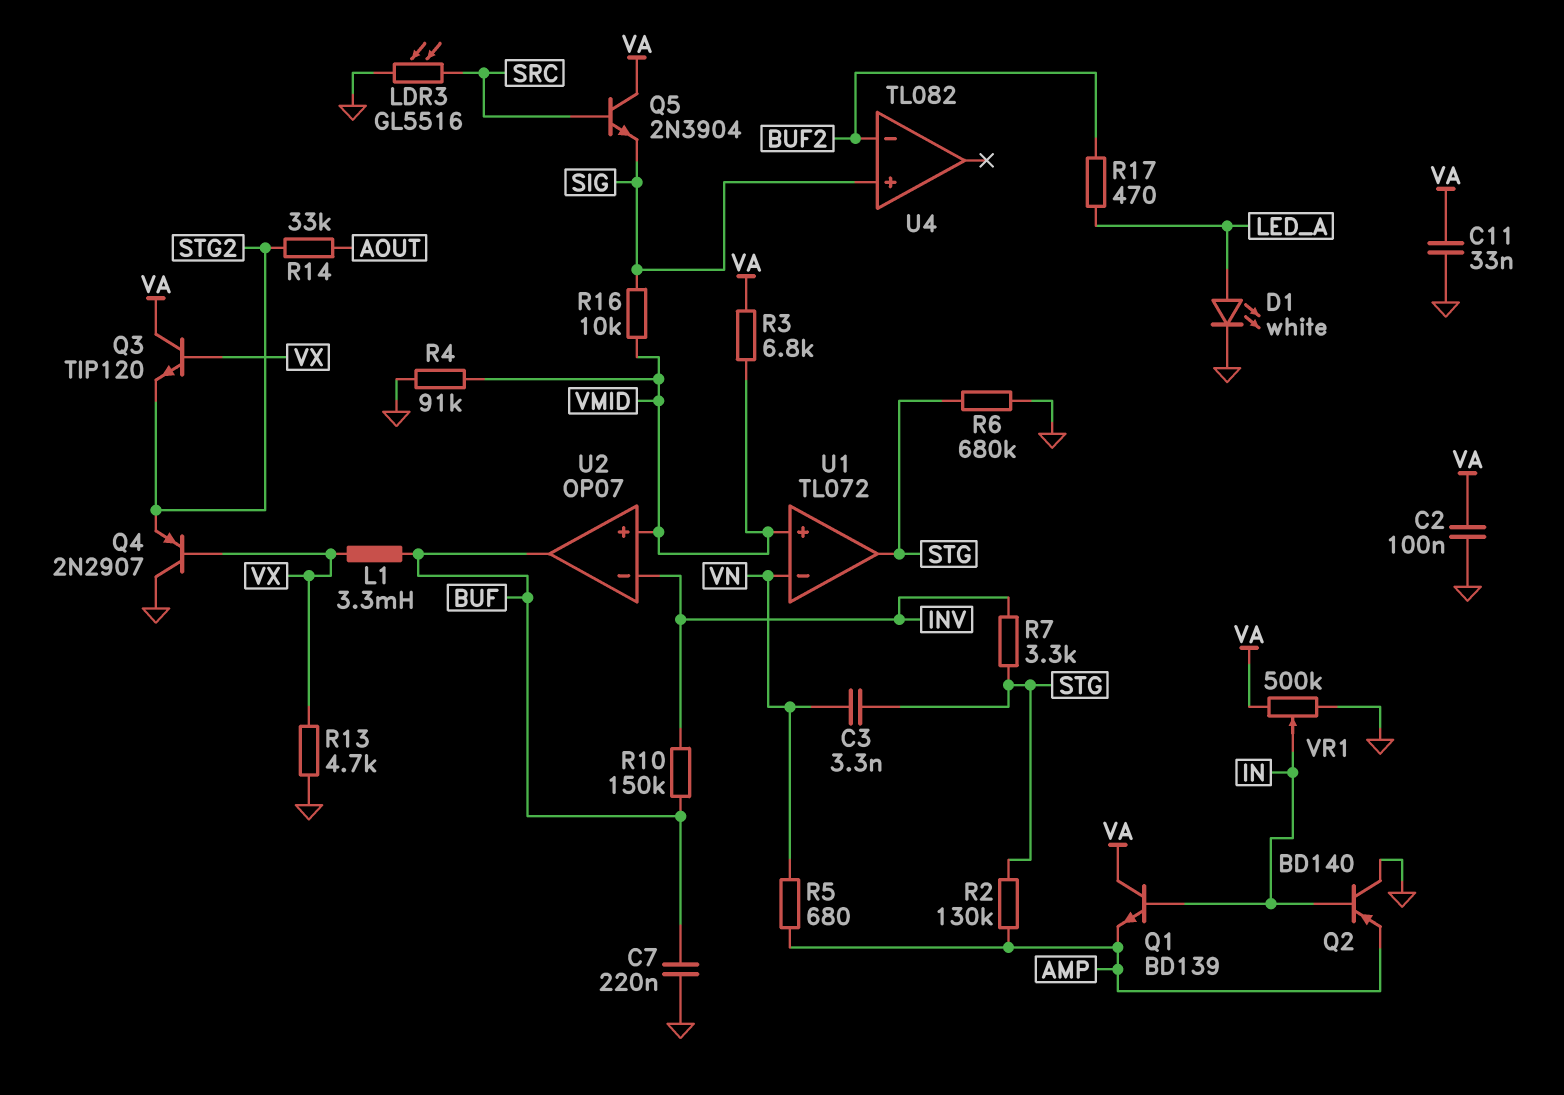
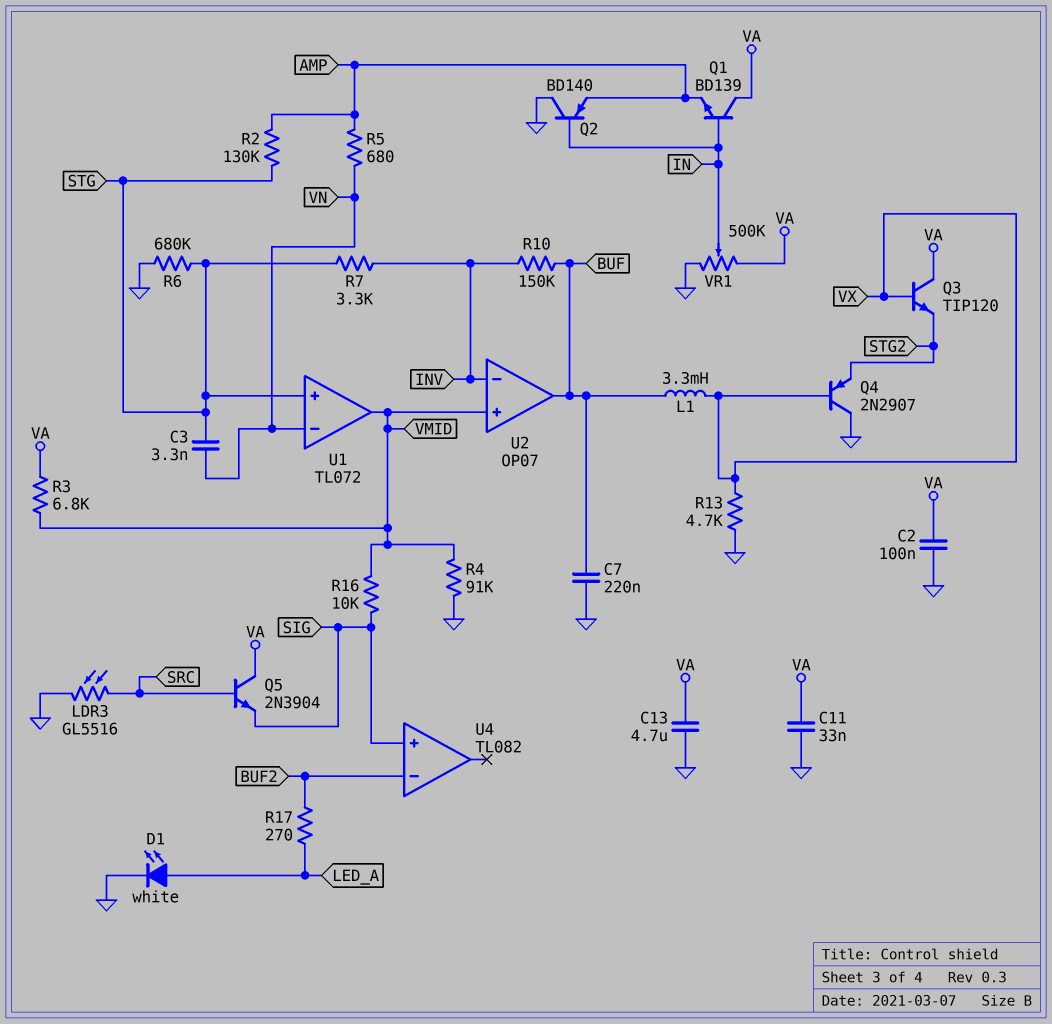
C13: none -> 4.7uF (GND, VA)
R14: 33k (AOUT, STG2) -> none
R17: 470 (BUF2, LED_A) -> 270 (BUF2, LED_A)
U1 pin in+: VMID -> STG
U1 pin out: STG -> VMID

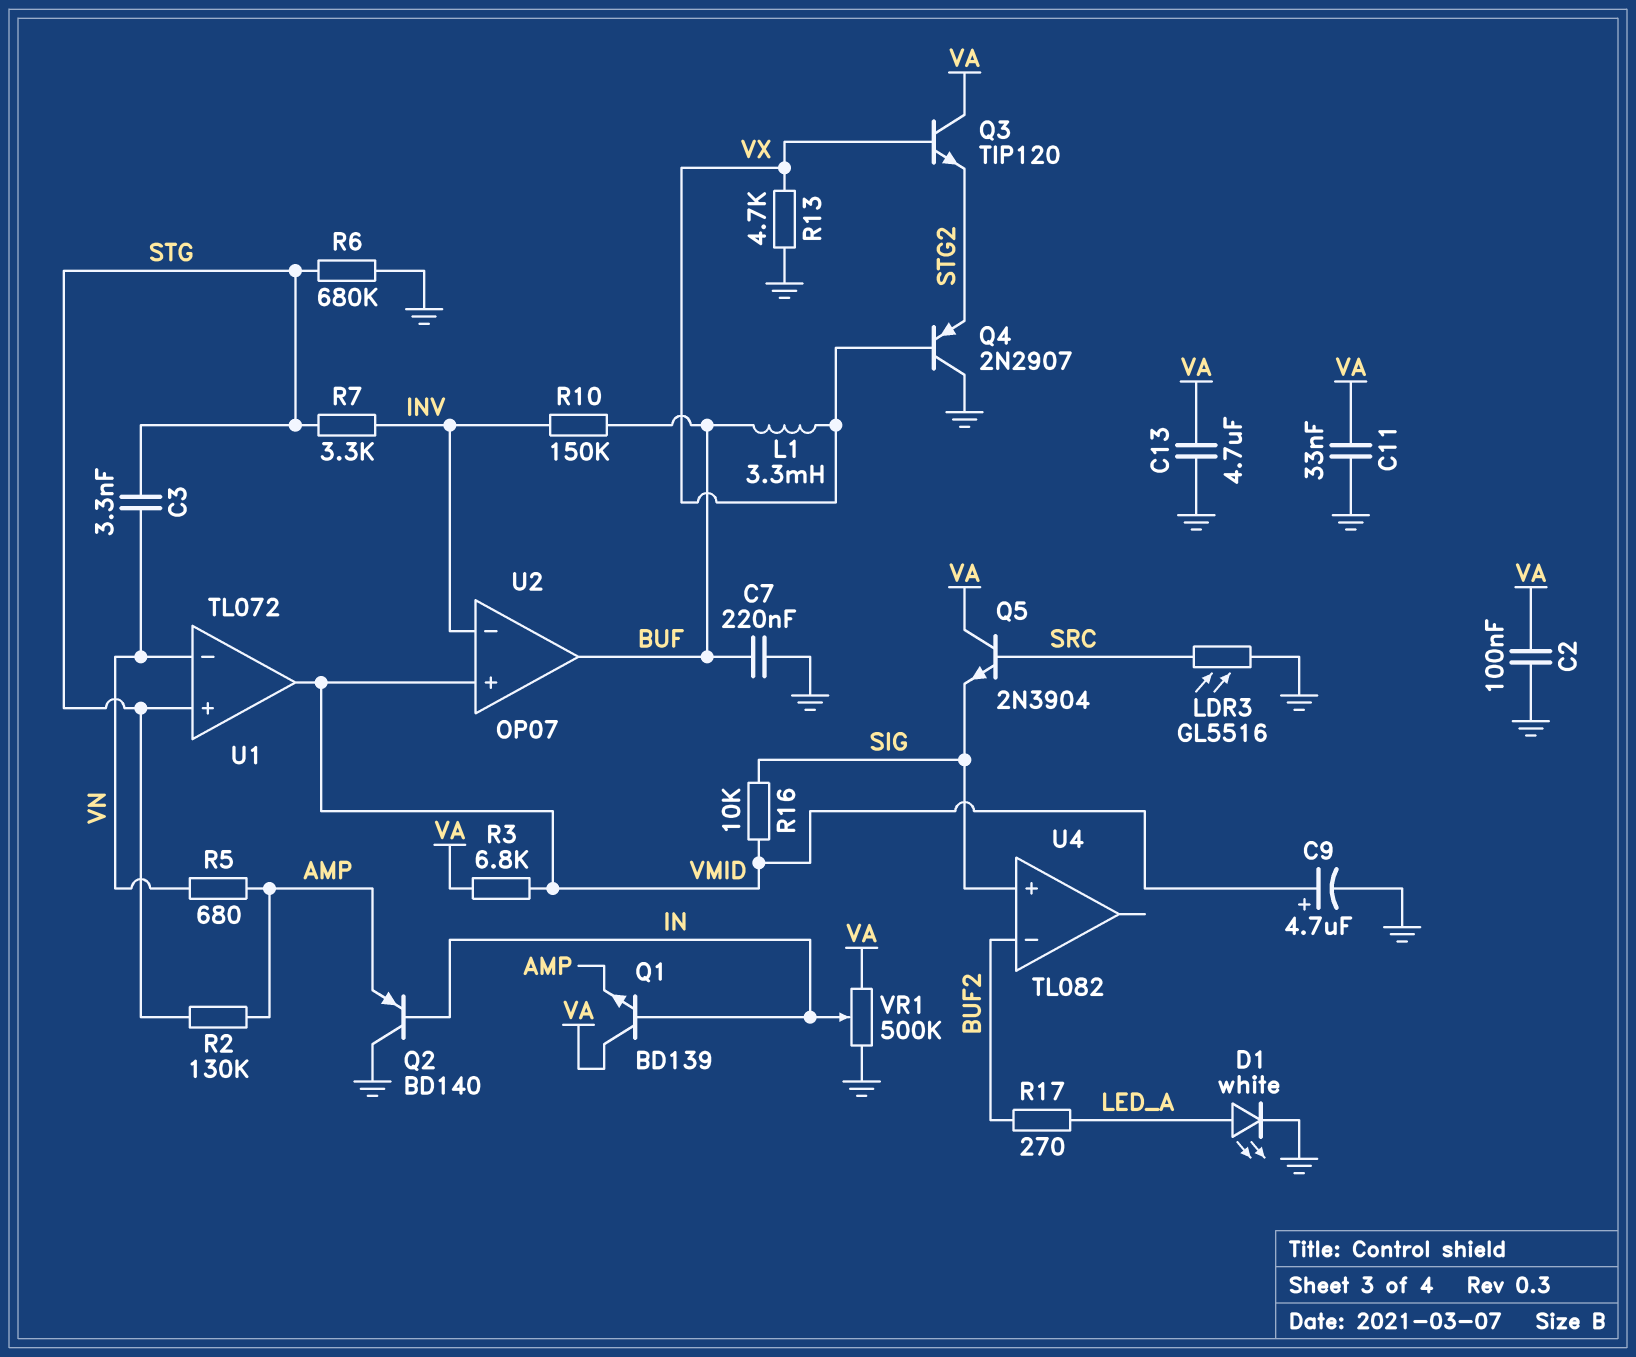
C9: none -> 4.7uF (plus VMID, minus GND)
R4: 91k (GND, VMID) -> none

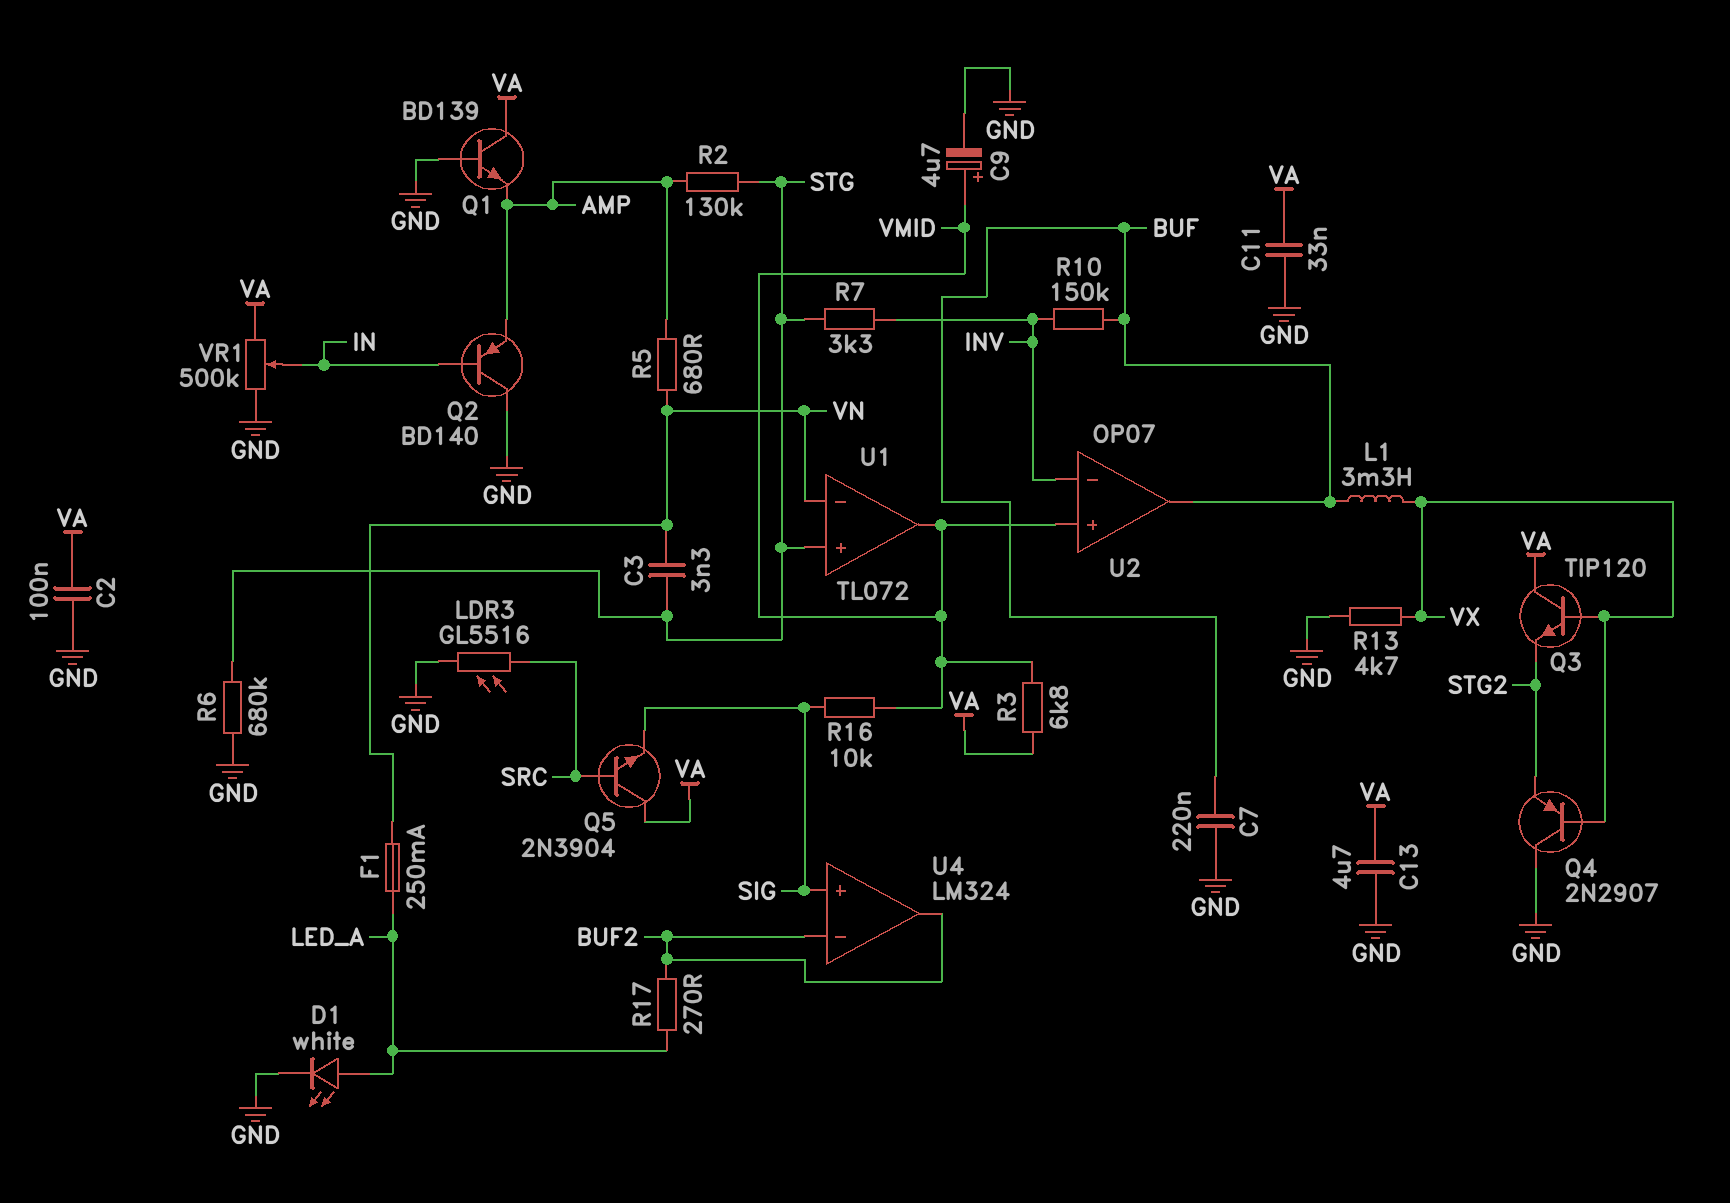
F1: none -> 250mA (LED_A, VN)
Q1: NPN BD139 (B IN, C VA, E AMP) -> NPN BD139 (B GND, C VA, E AMP)
U4: TL082 -> LM324
U4 pin out: none -> BUF2

